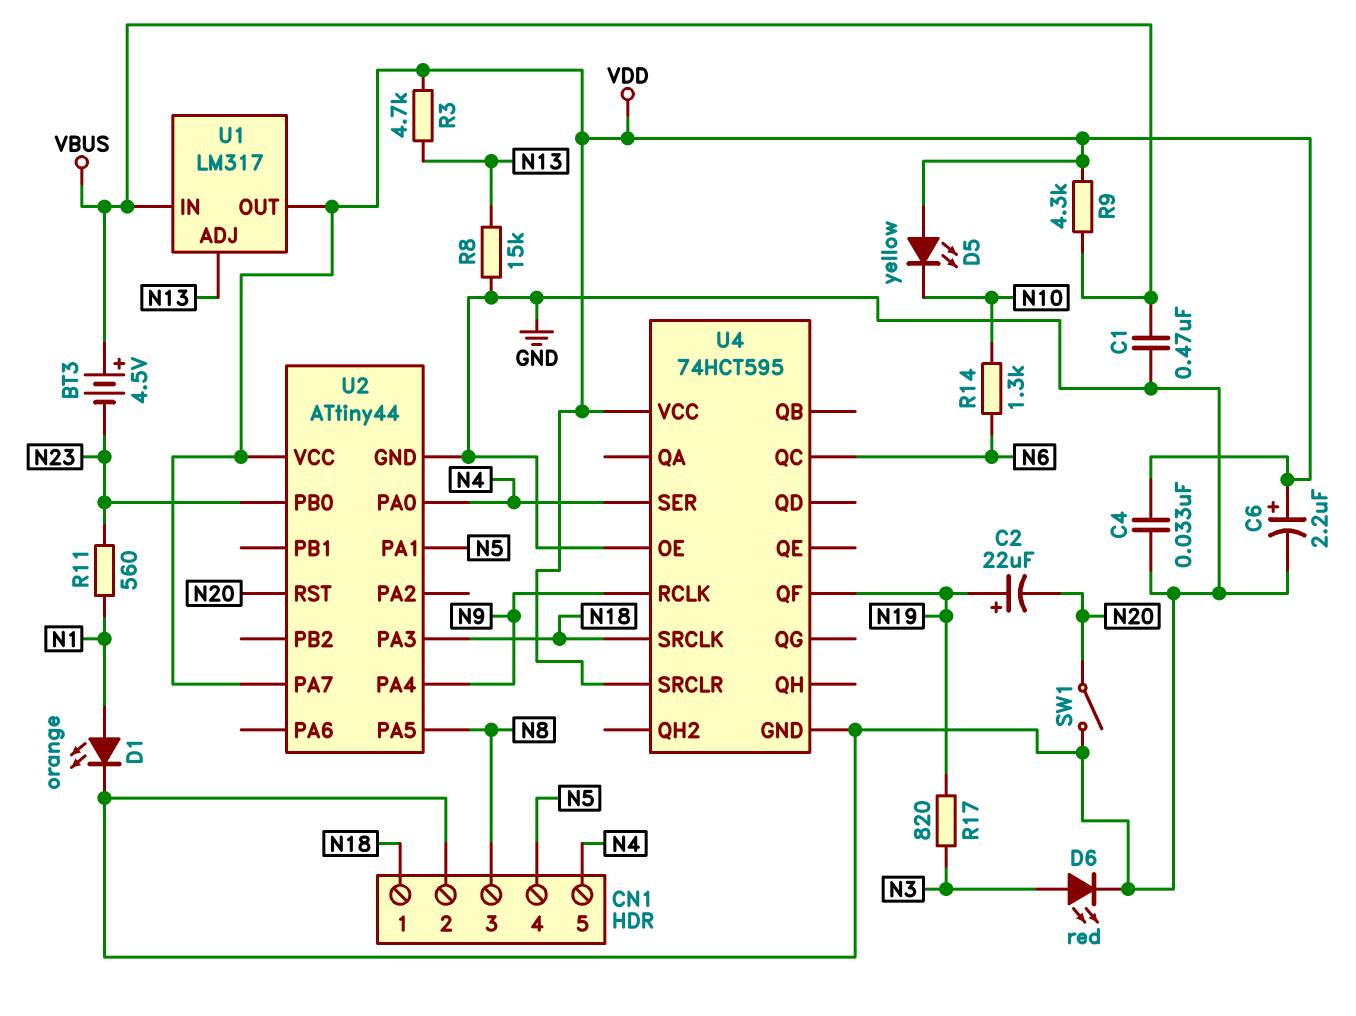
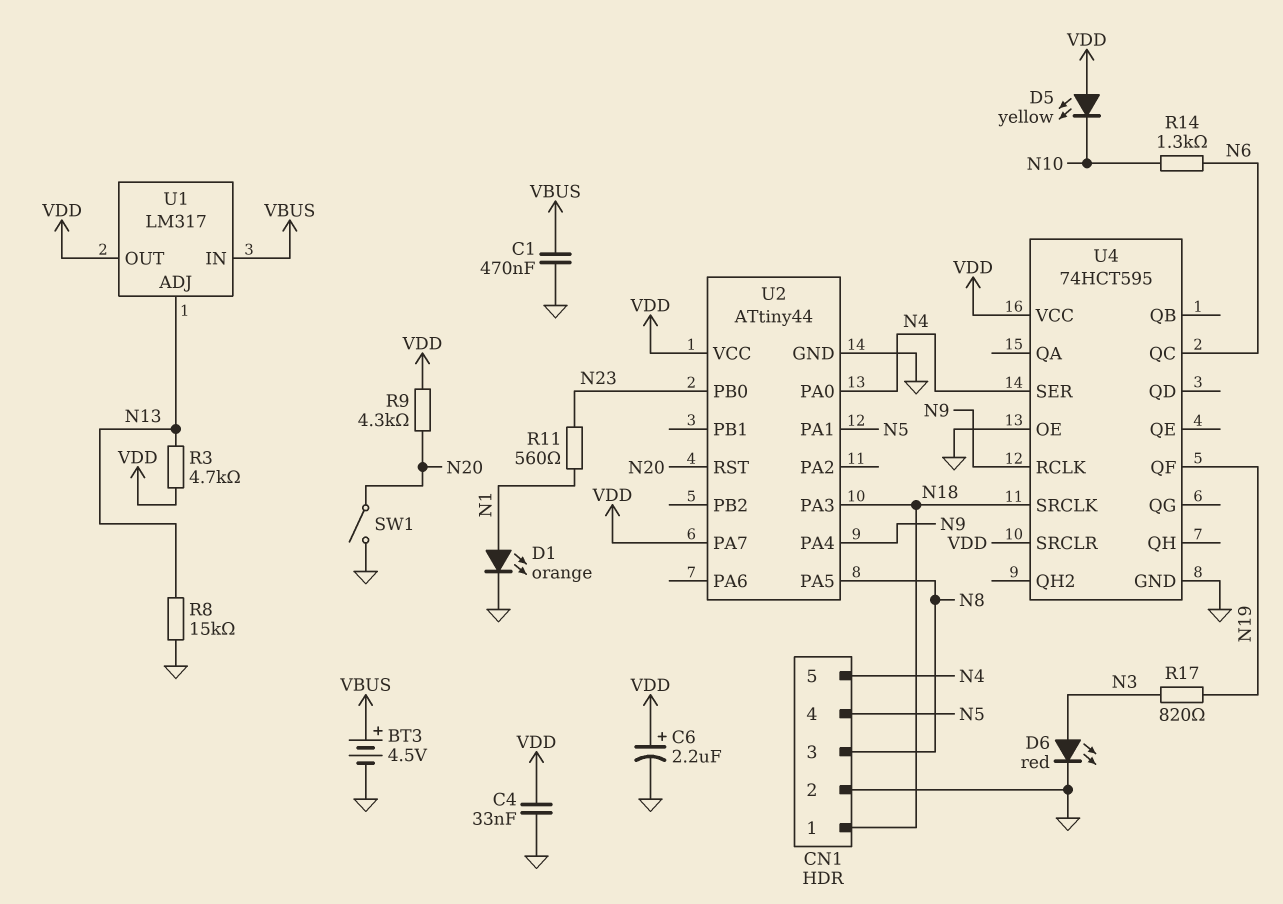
BT3: 4.5V (plus VBUS, minus N23) -> 4.5V (plus VBUS, minus GND)
C2: 22uF (plus N19, minus N20) -> none
R9: 4.3k (VBUS, VDD) -> 4.3k (N20, VDD)

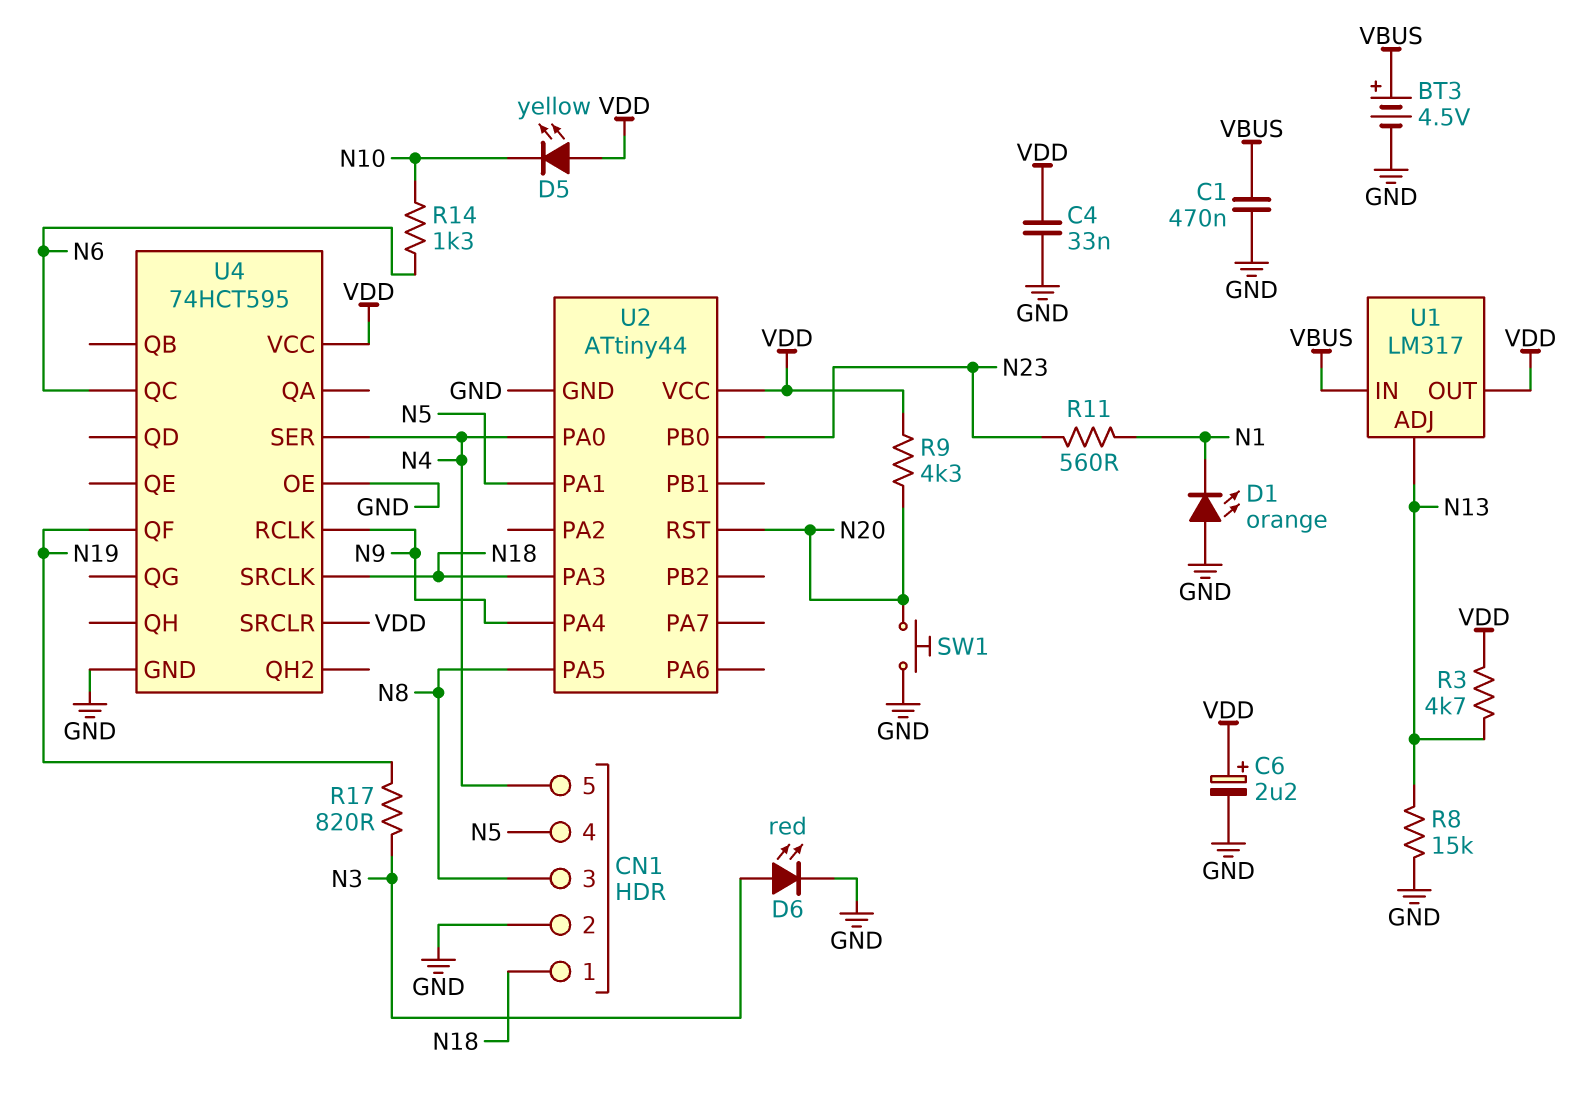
D1: LED orange (A N1, K GND) -> LED orange (A GND, K N1)
SW1: switch (GND, N20) -> button (GND, N20)
U2 pin PA7: VDD -> none

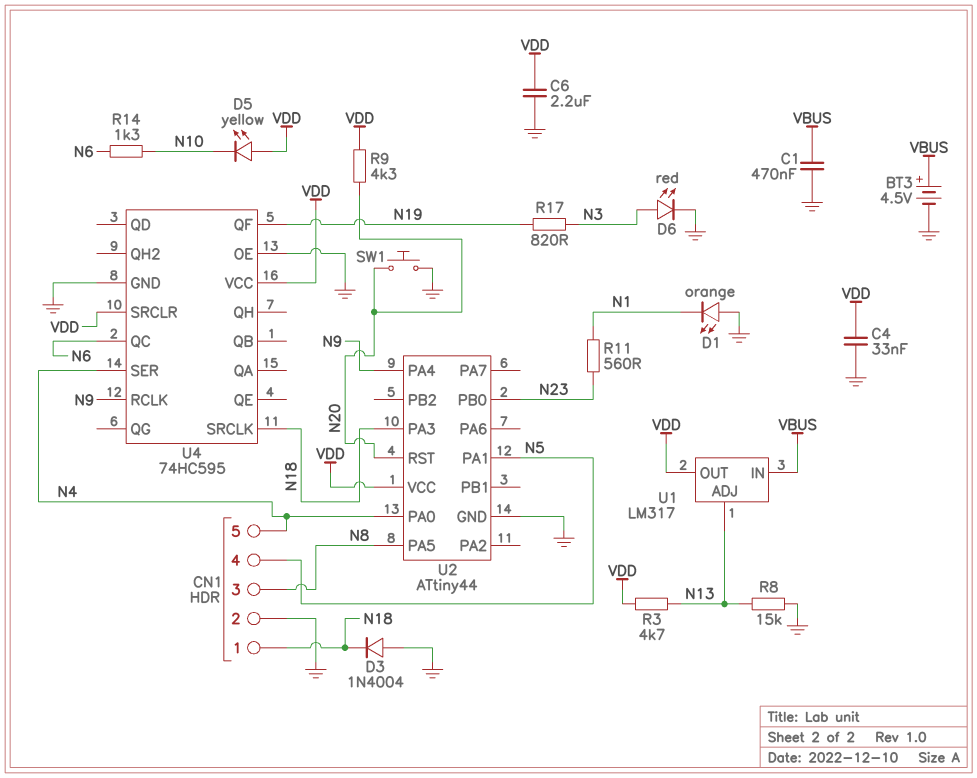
C6: 2.2uF (plus VDD, minus GND) -> 2.2uF (GND, VDD)
D3: none -> diode 1N4004 (A GND, K N18)
U4: 74HCT595 -> 74HC595

